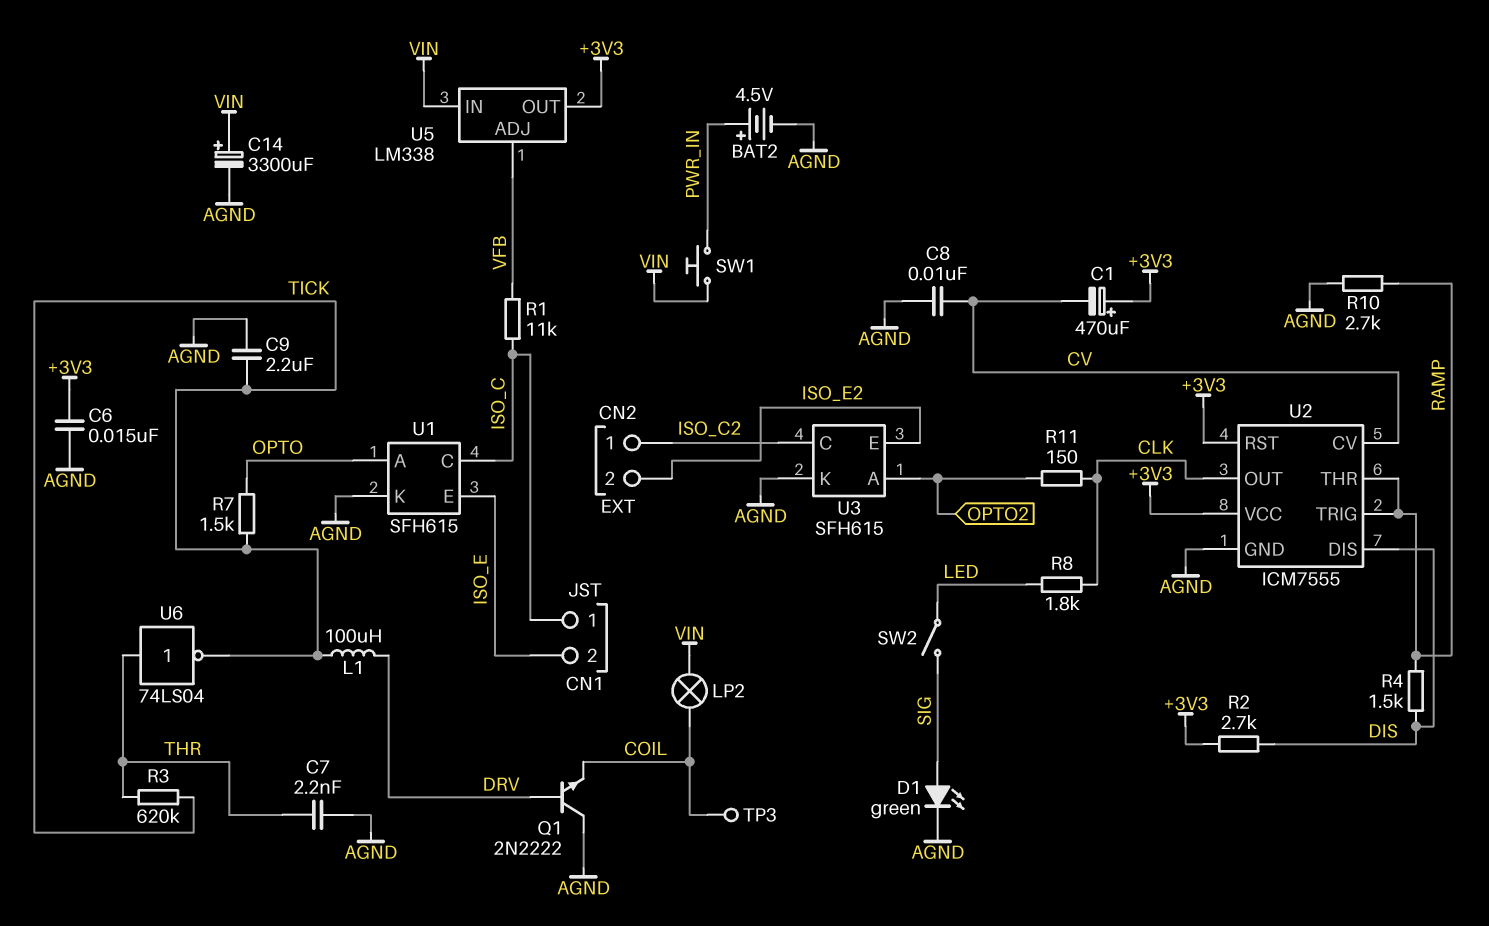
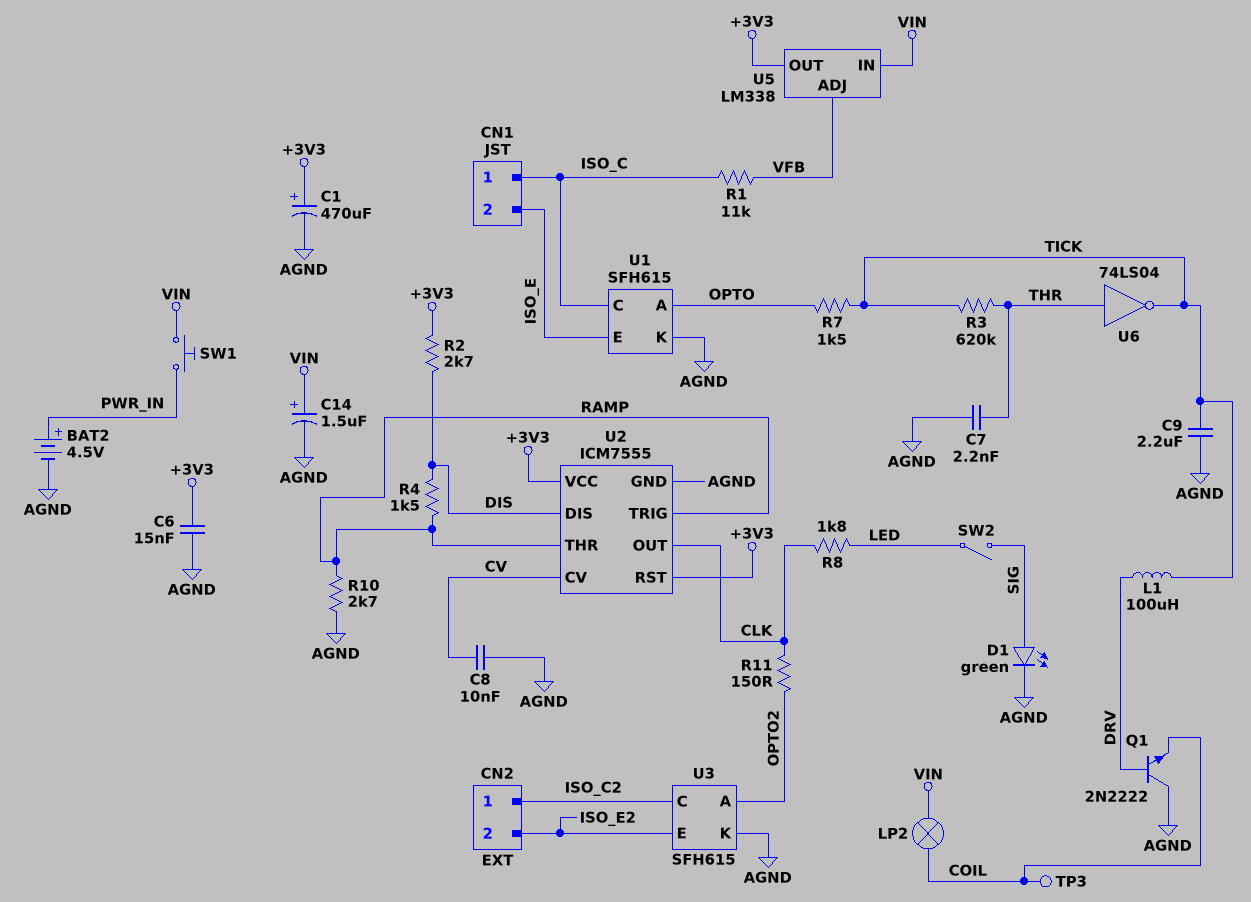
C1: 470uF (plus +3V3, minus CV) -> 470uF (plus +3V3, minus AGND)
C14: 3300uF (plus VIN, minus AGND) -> 1.5uF (plus VIN, minus AGND)

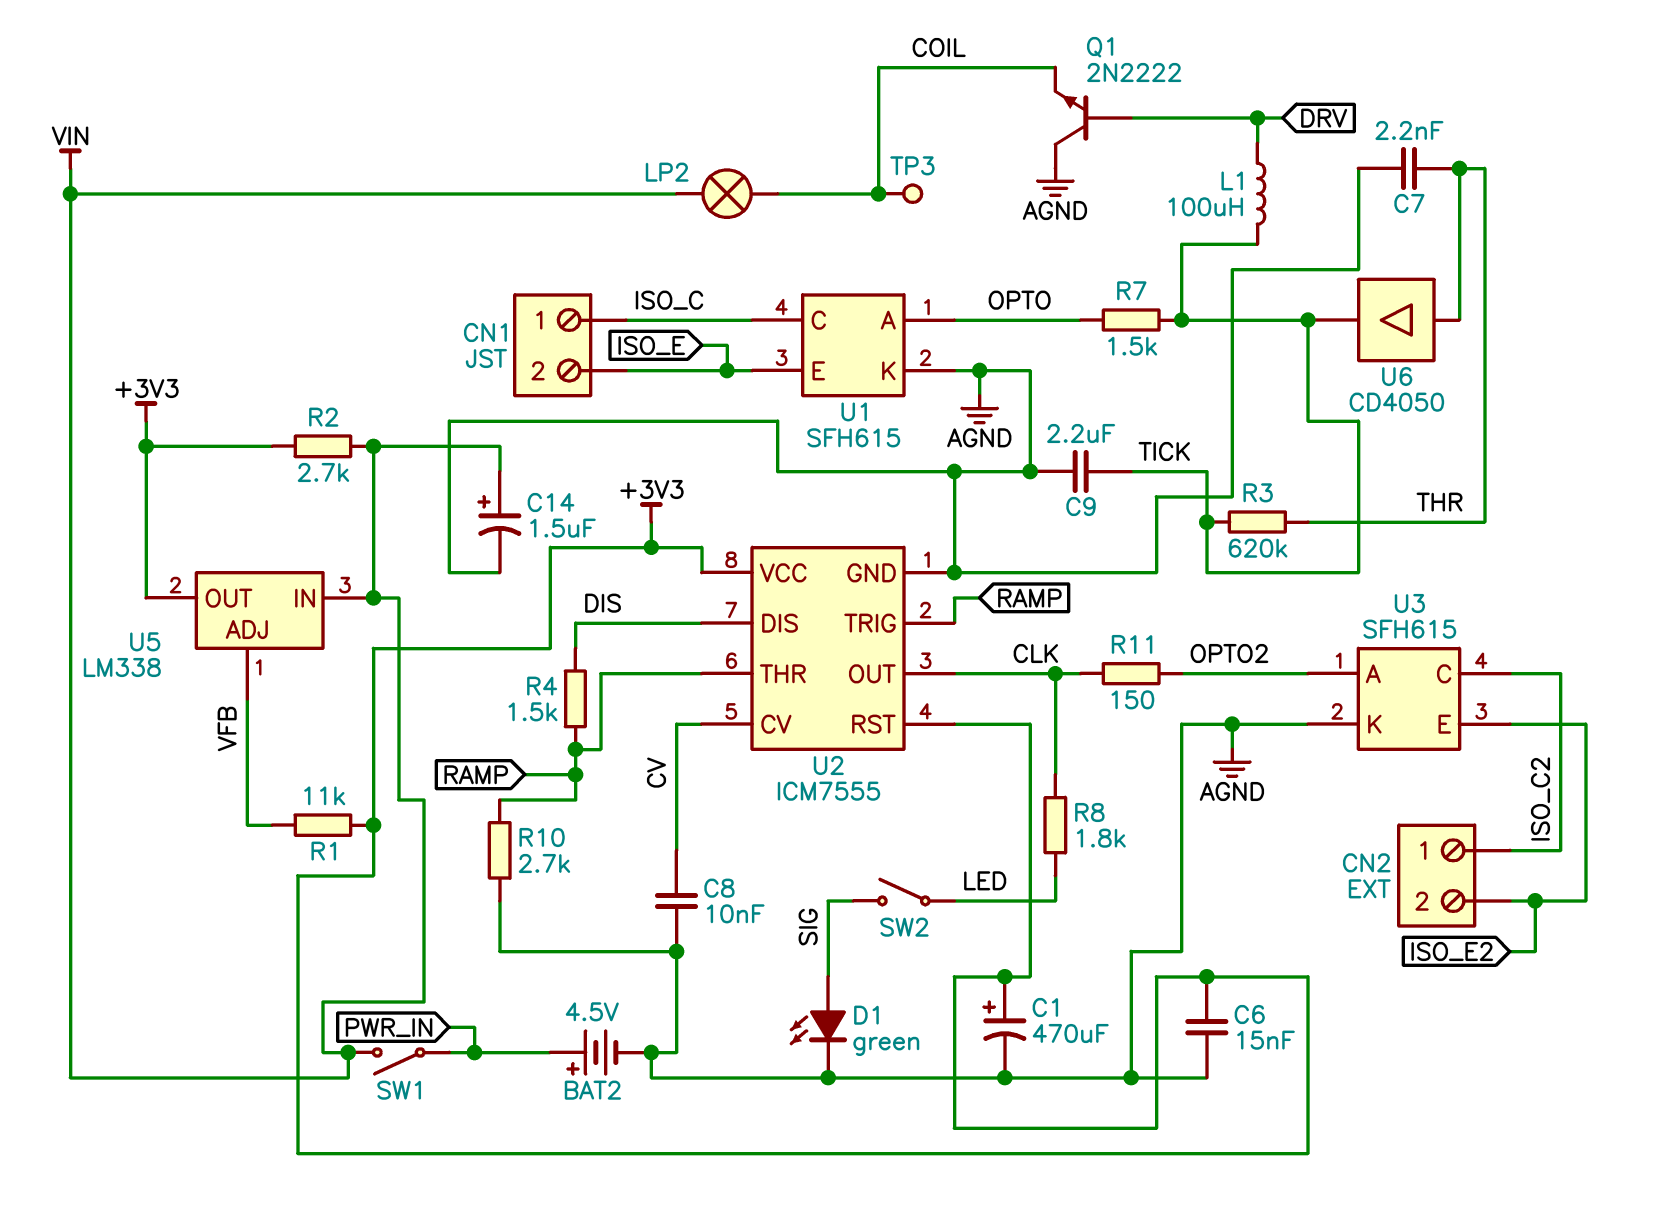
R1: 11k (ISO_C, VFB) -> 11k (+3V3, VFB)
R2: 2.7k (+3V3, DIS) -> 2.7k (+3V3, VIN)
SW1: button (PWR_IN, VIN) -> switch (PWR_IN, VIN)
U6: NOT 74LS04 (in THR, out TICK) -> buffer CD4050 (in THR, out TICK)

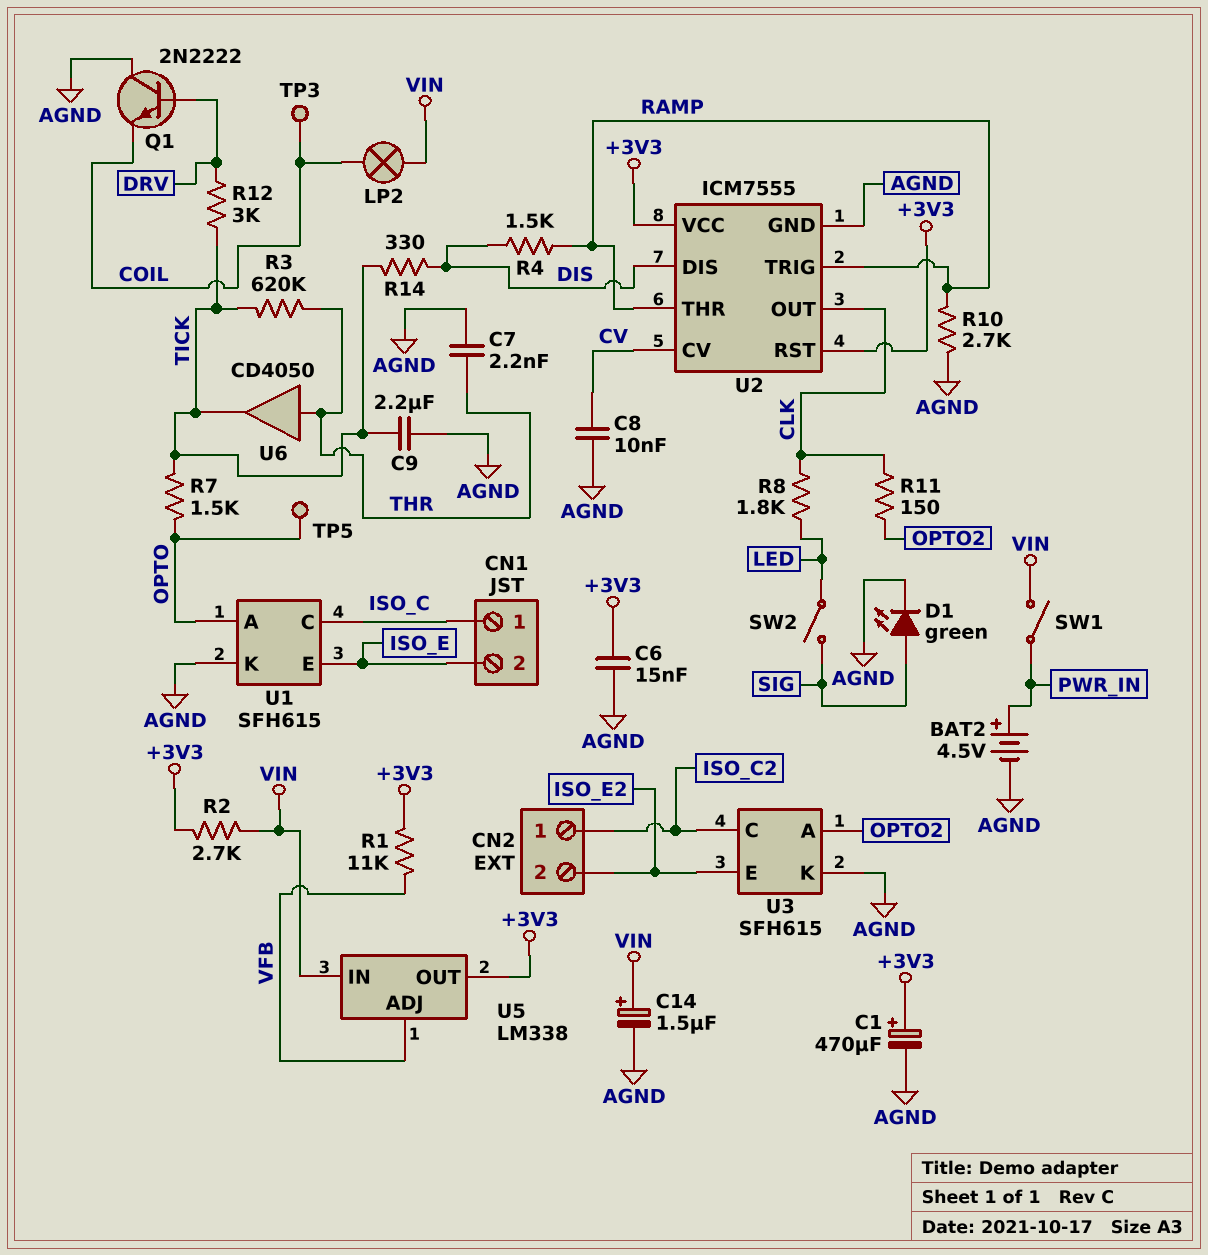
L1: 100uH (DRV, TICK) -> none
R12: none -> 3k (DRV, TICK)
R14: none -> 330 (DIS, TICK)
TP5: none -> test point (OPTO)

